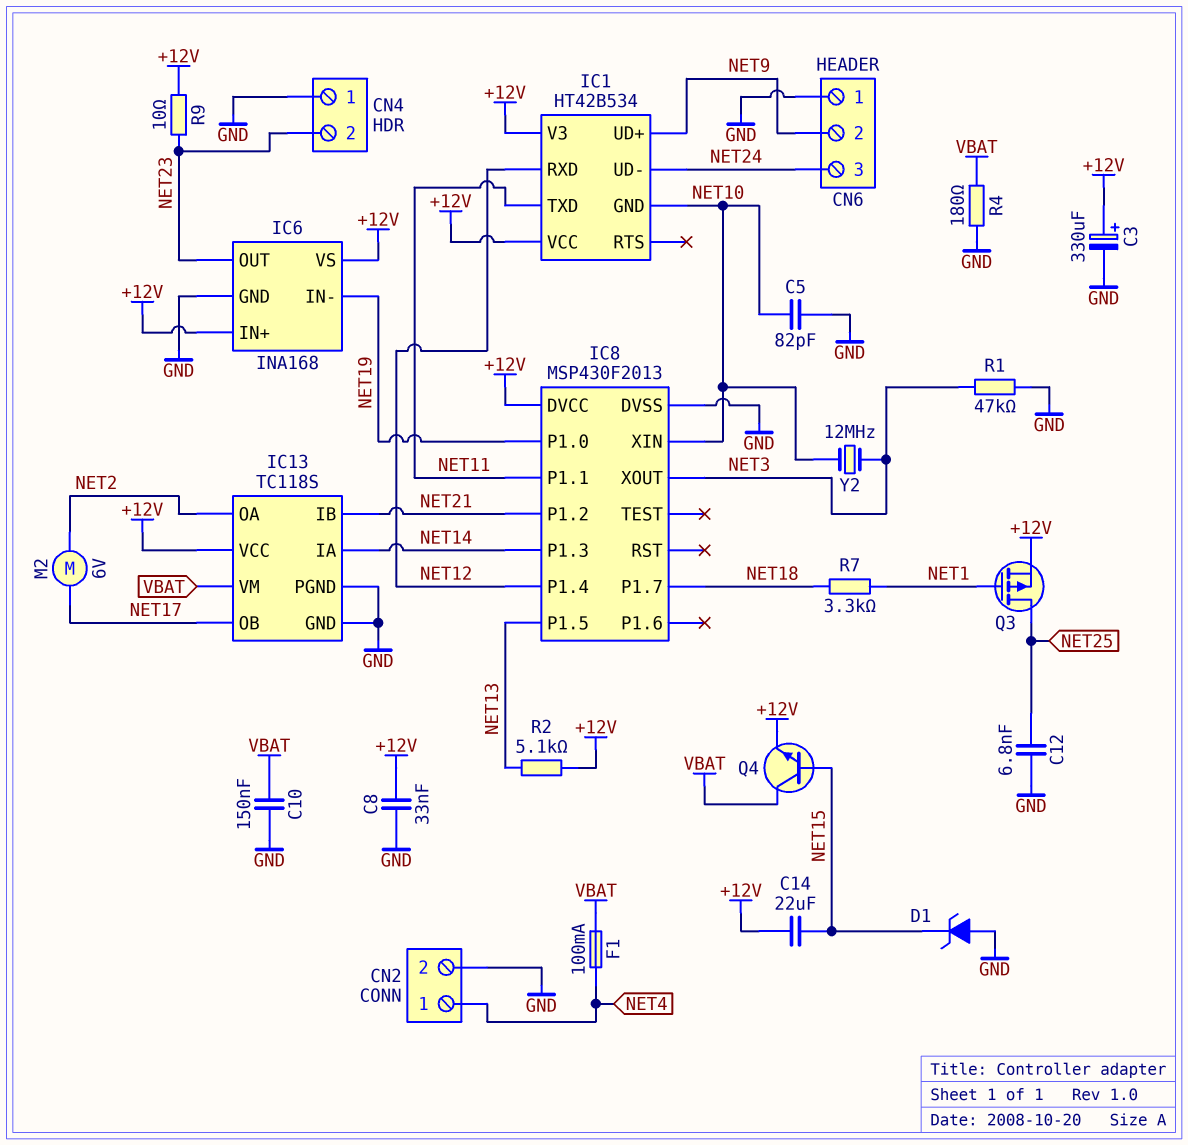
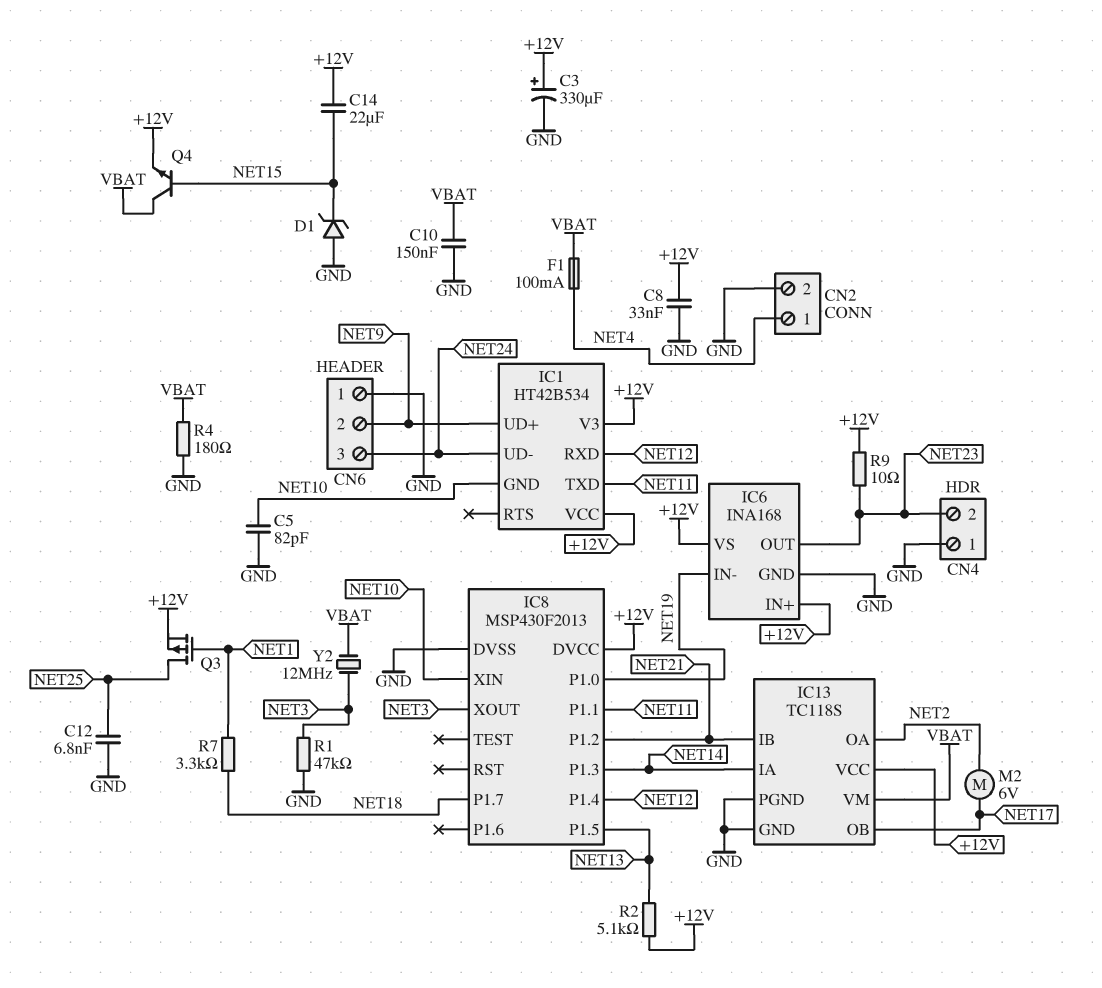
Y2: 12MHz (NET3, NET10) -> 12MHz (NET3, VBAT)

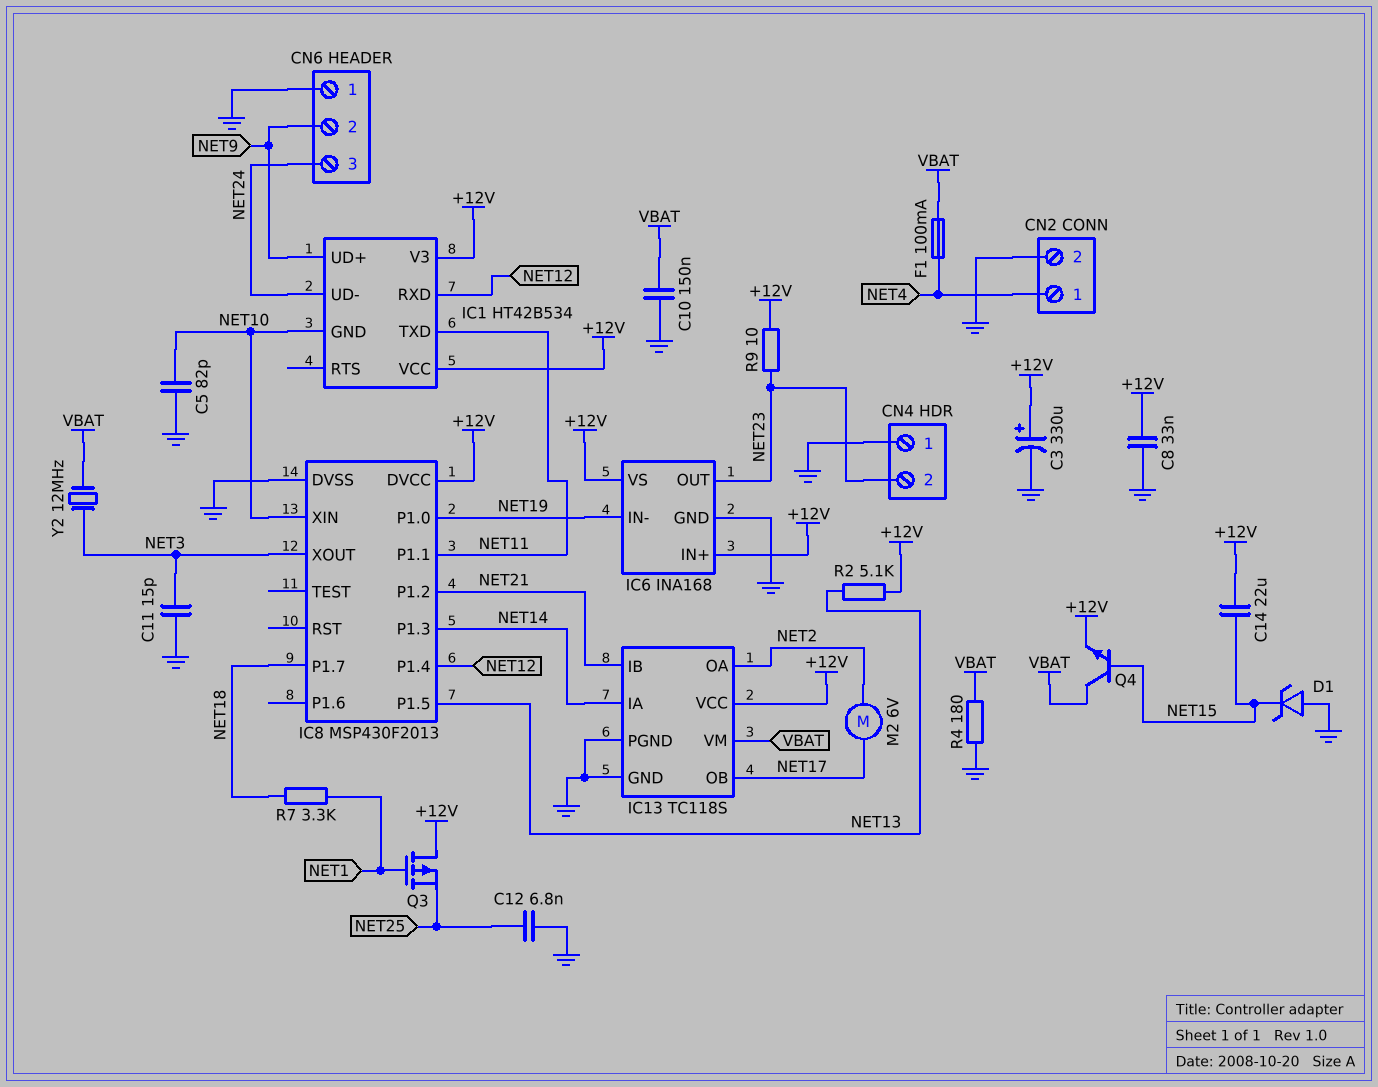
C11: none -> 15pF (GND, NET3)
Q3: PMOS (G NET1, D NET25, S +12V) -> PMOS (G NET1, D +12V, S NET25)
R1: 47k (GND, NET3) -> none

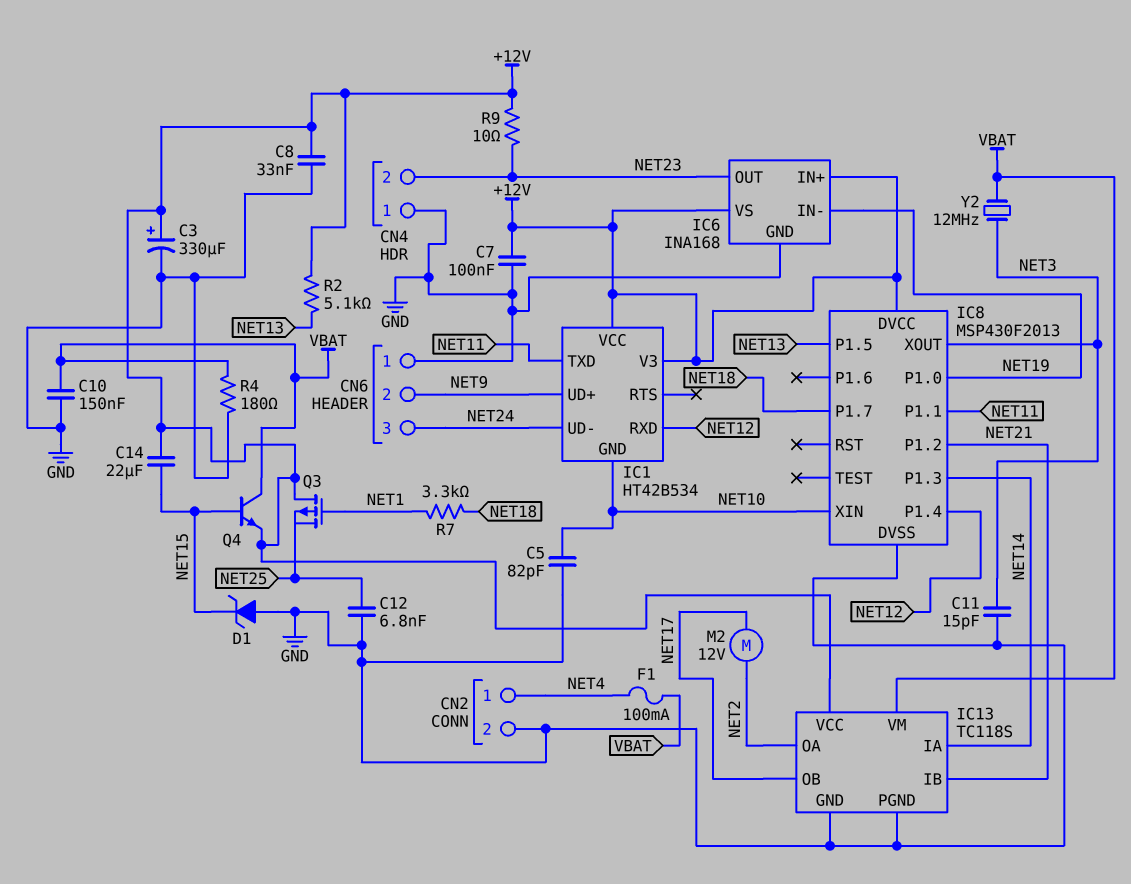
C7: none -> 100nF (+12V, GND)
M2: motor 6V (NET2, NET17) -> motor 12V (NET2, NET17)

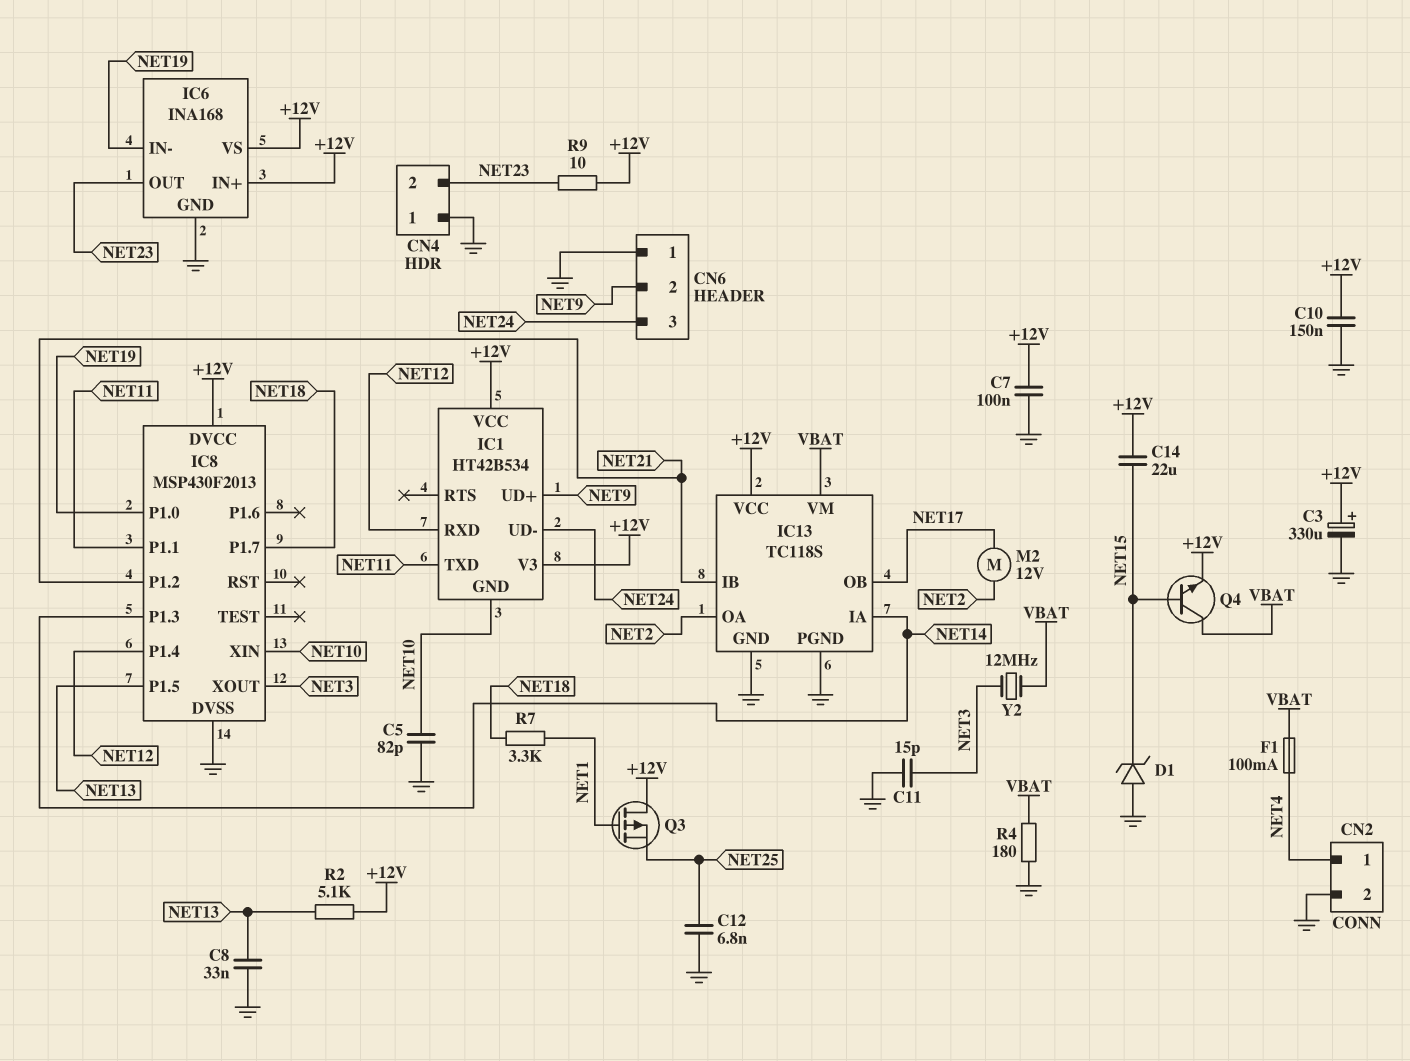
C8: 33nF (+12V, GND) -> 33nF (GND, NET13)
C10: 150nF (GND, VBAT) -> 150nF (+12V, GND)

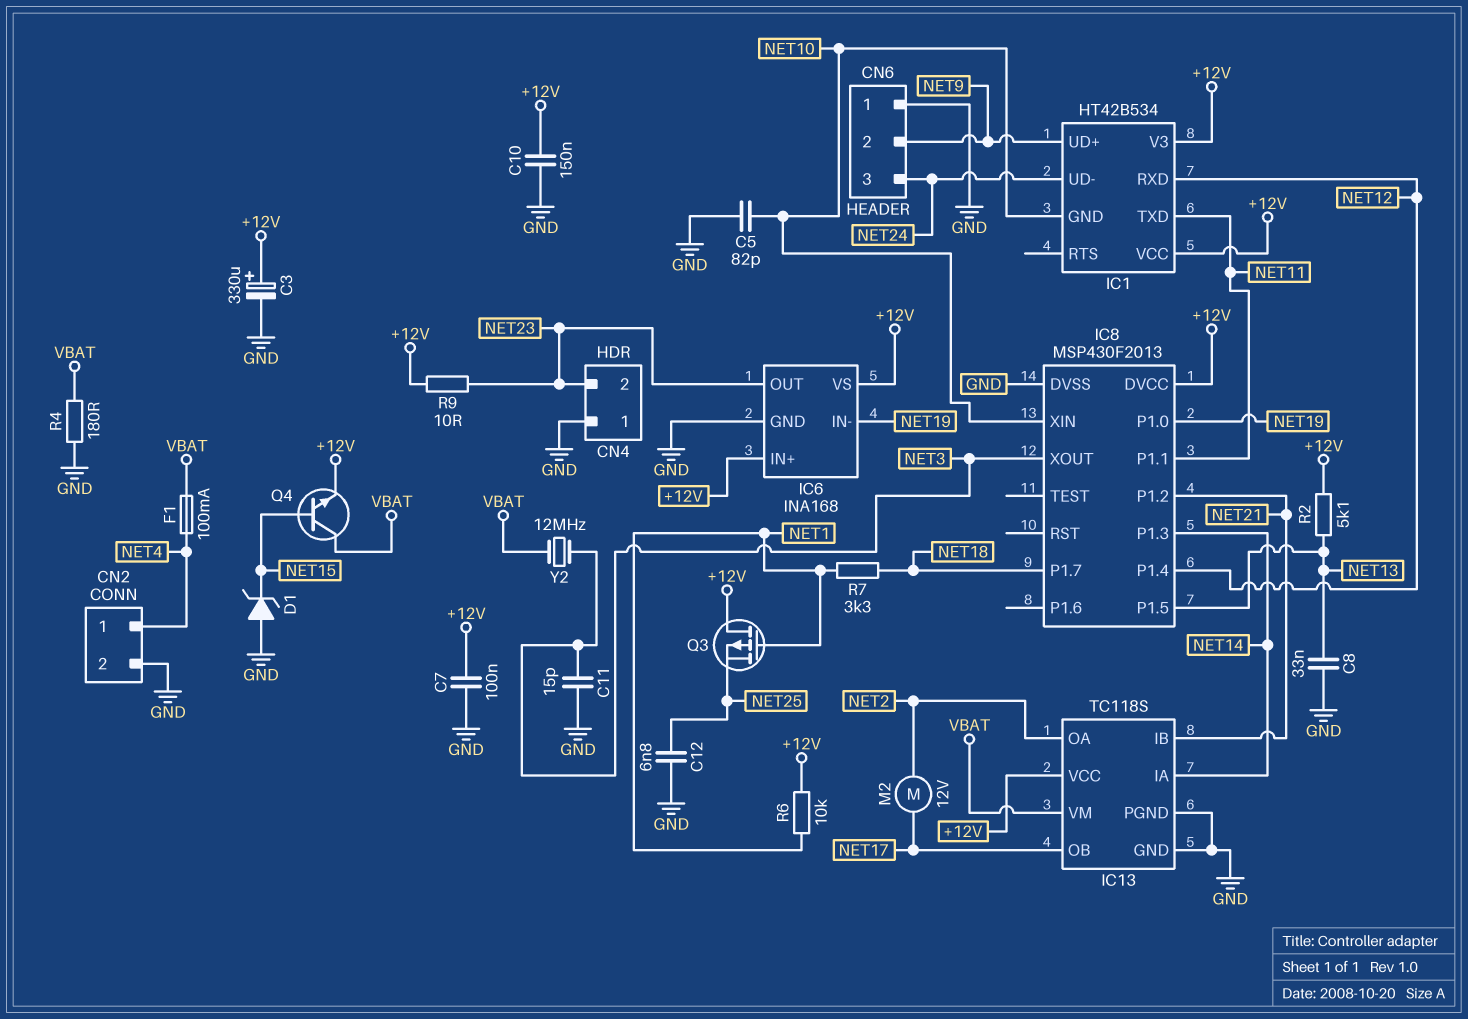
C14: 22uF (+12V, NET15) -> none
R6: none -> 10k (+12V, NET1)

